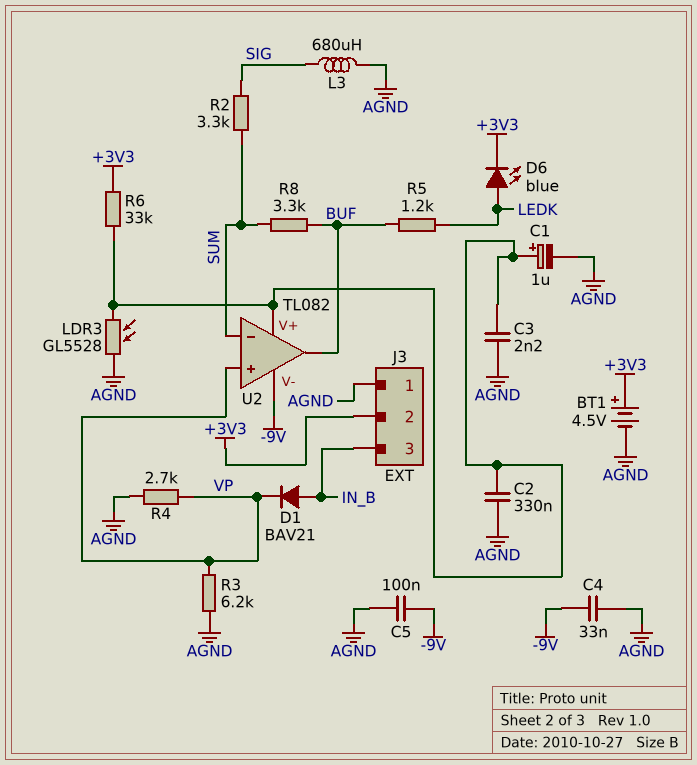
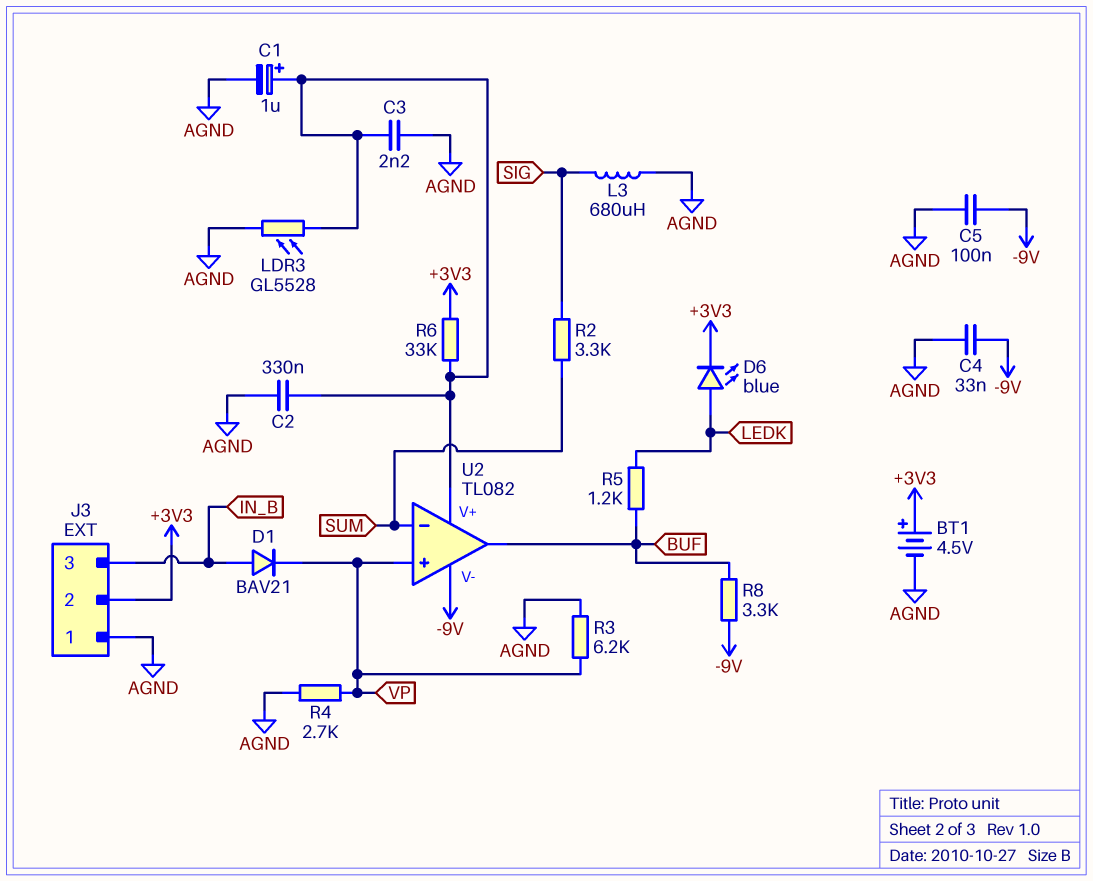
R8: 3.3k (BUF, SUM) -> 3.3k (-9V, BUF)

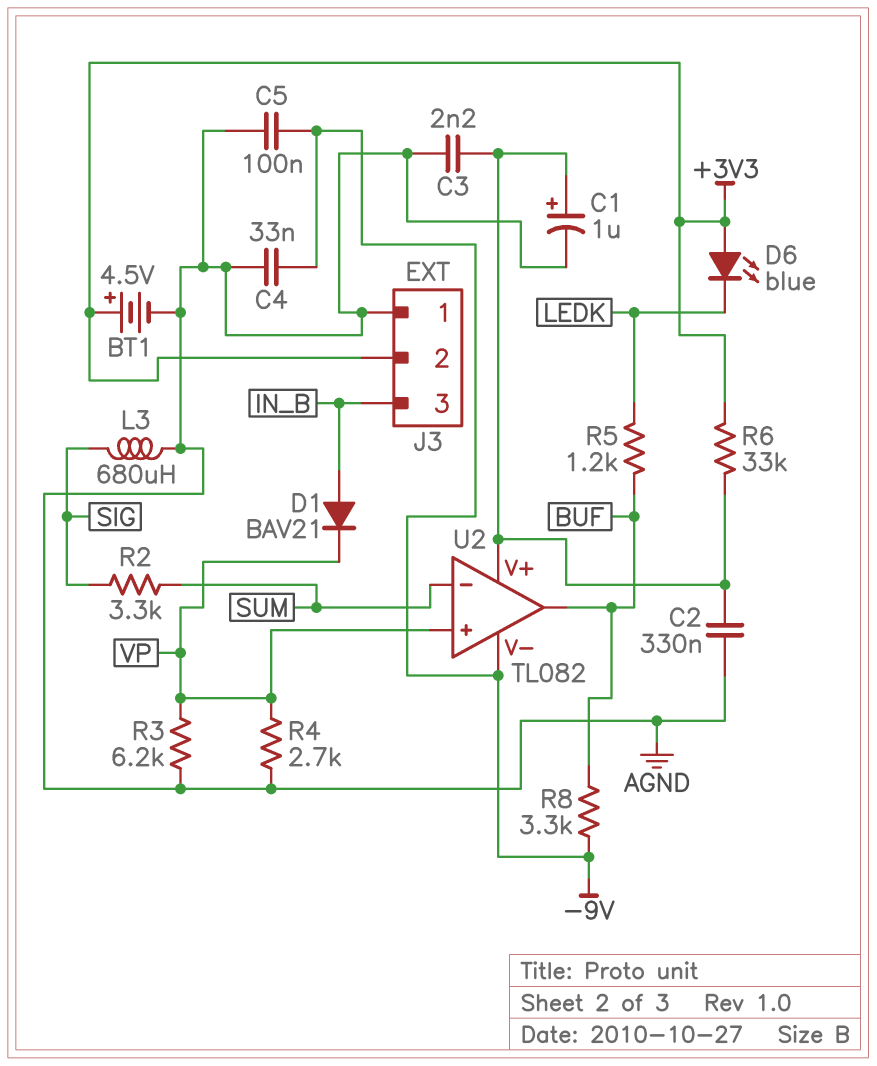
D6: LED blue (A LEDK, K +3V3) -> LED blue (A +3V3, K LEDK)
LDR3: GL5528 (AGND, U2/V+) -> none

